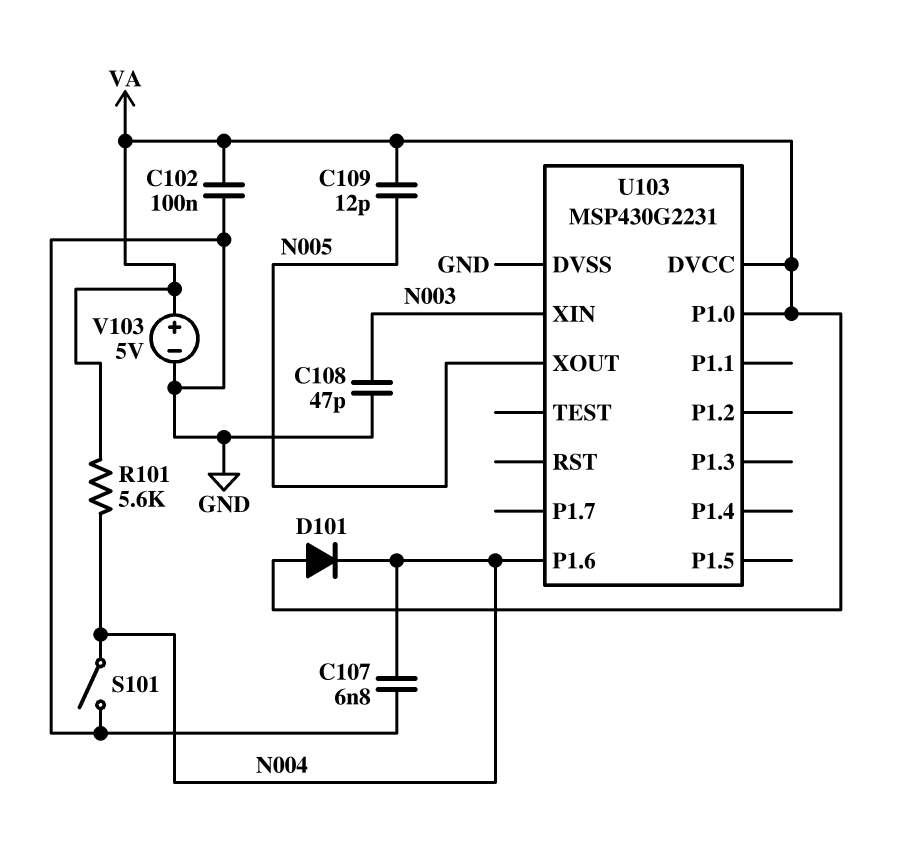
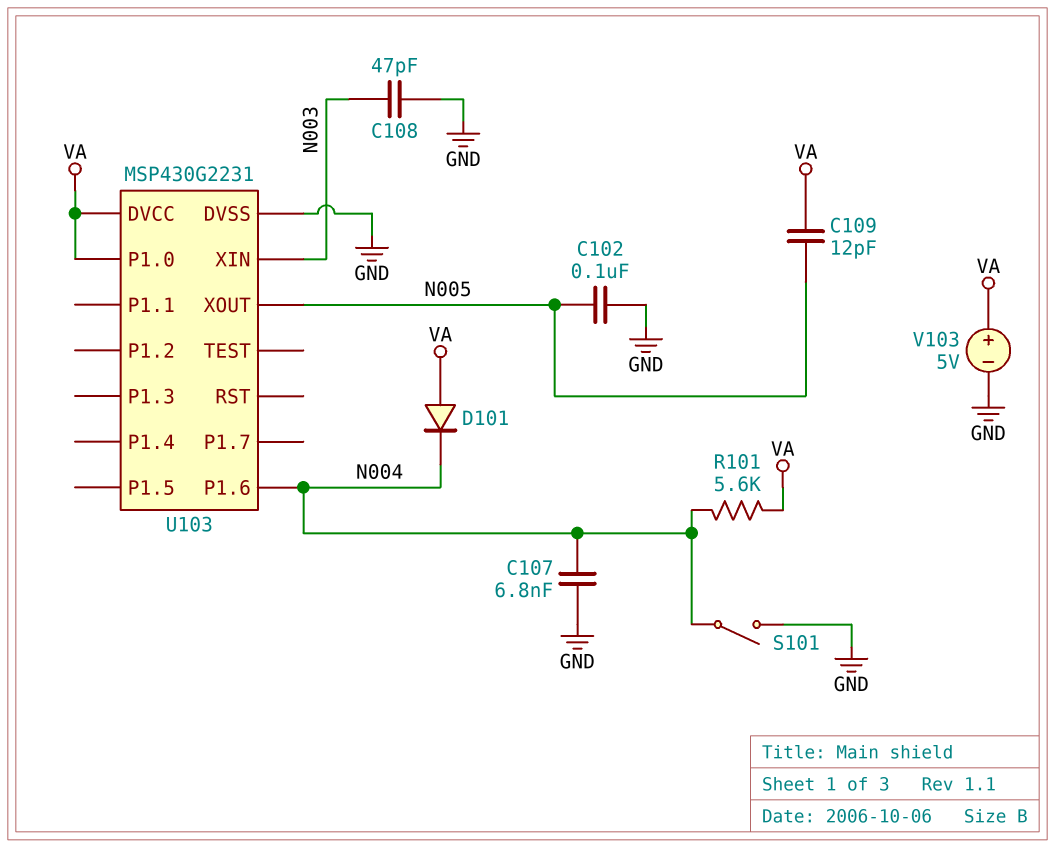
C102: 100nF (GND, VA) -> 100nF (GND, N005)

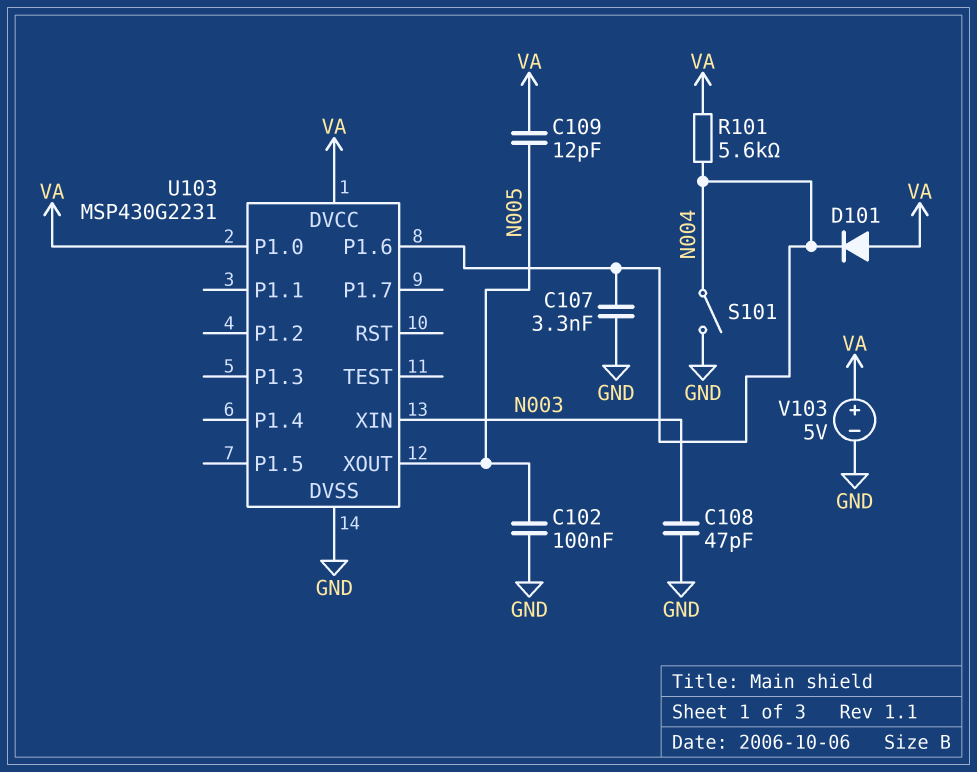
C107: 6.8nF (GND, N004) -> 3.3nF (GND, N004)

